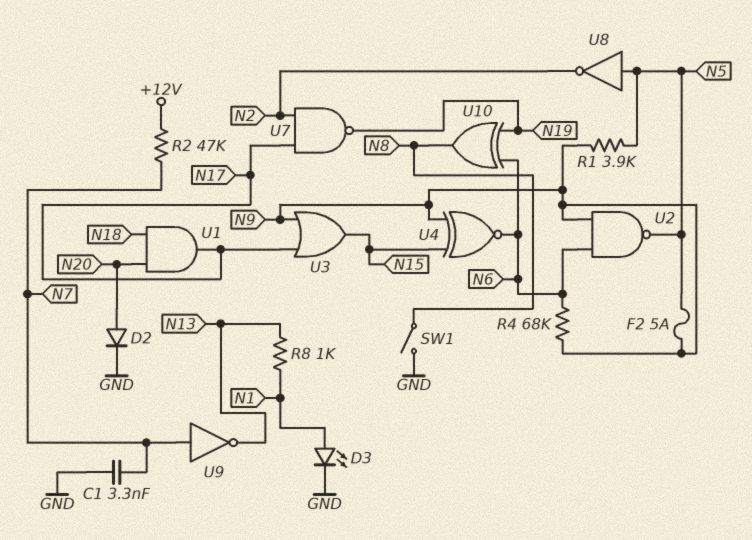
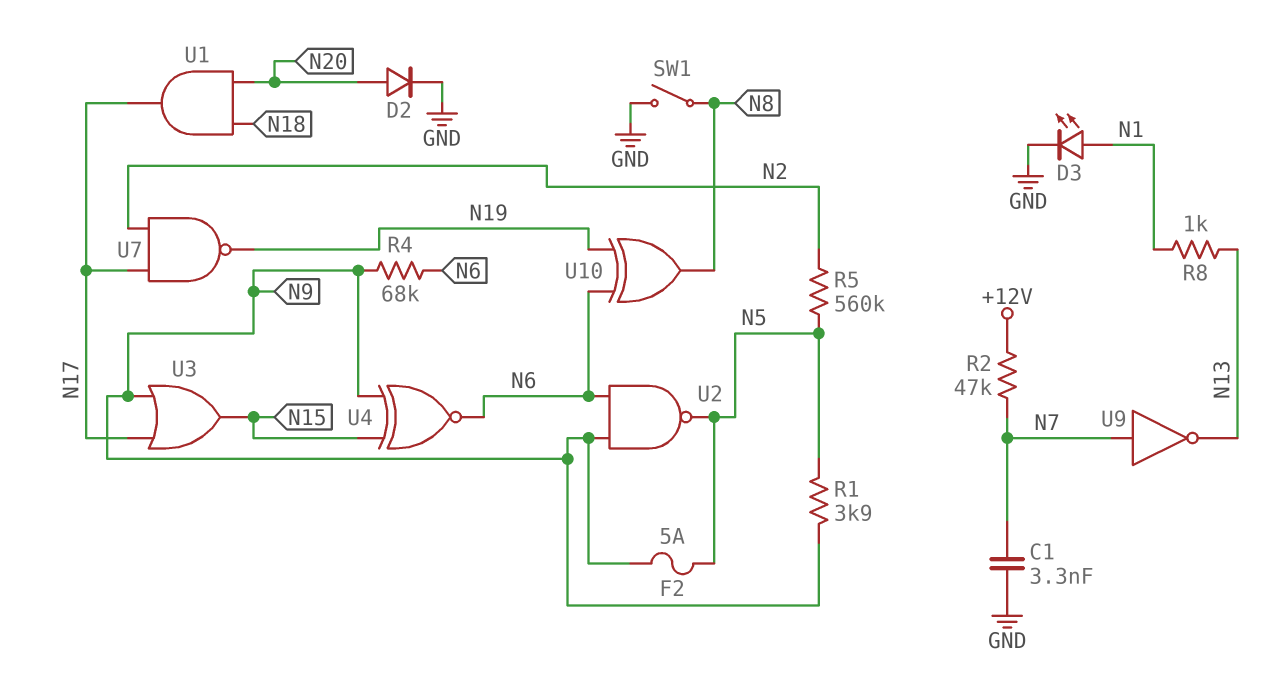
R5: none -> 560k (N2, N5)
U8: NOT (in N5, out N2) -> none

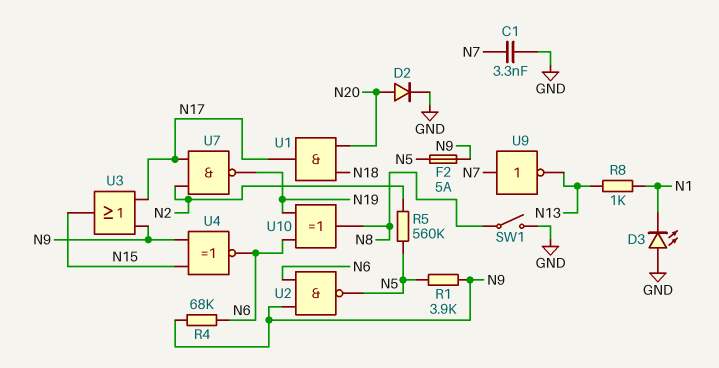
D3: LED (A N1, K GND) -> LED (A GND, K N1)
R2: 47k (+12V, N7) -> none

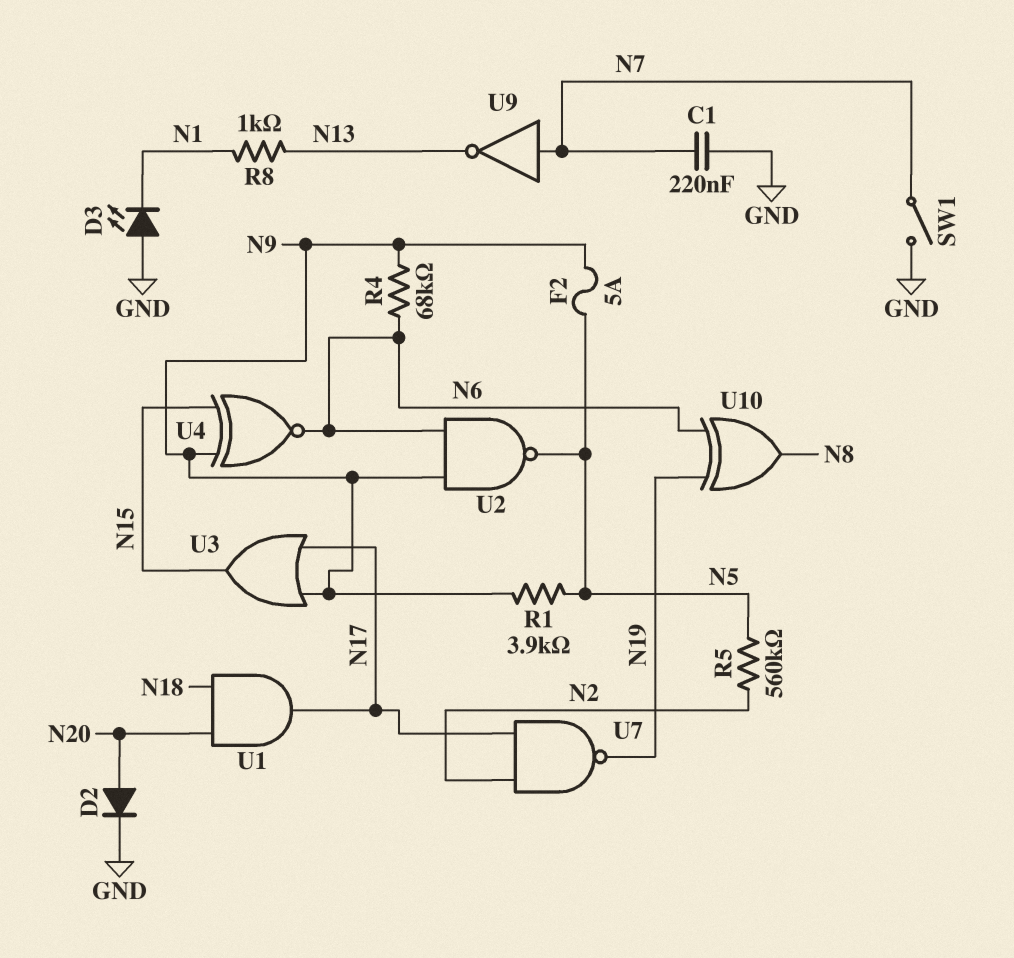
C1: 3.3nF (GND, N7) -> 220nF (GND, N7)
SW1: switch (GND, N8) -> switch (GND, N7)

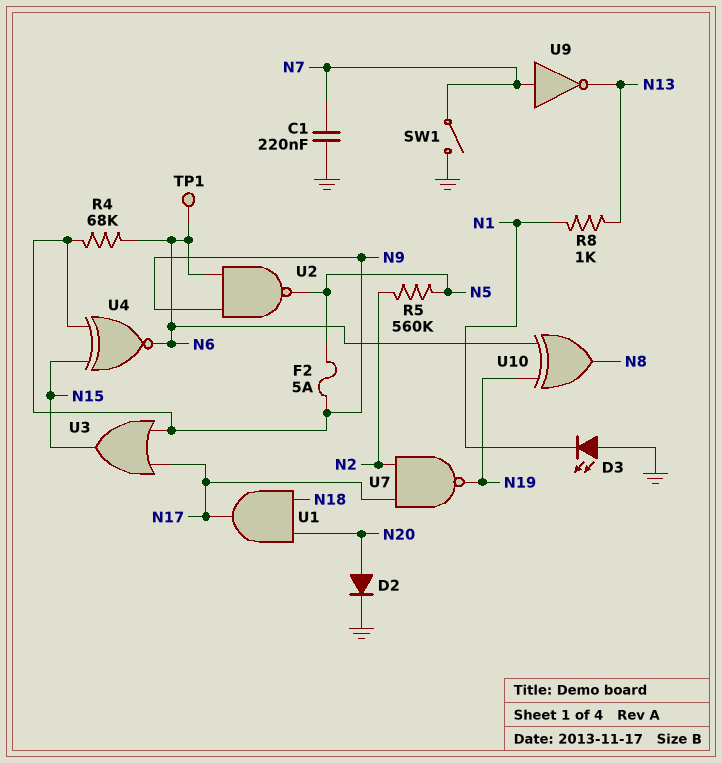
R1: 3.9k (N5, N9) -> none
TP1: none -> test point (N6)

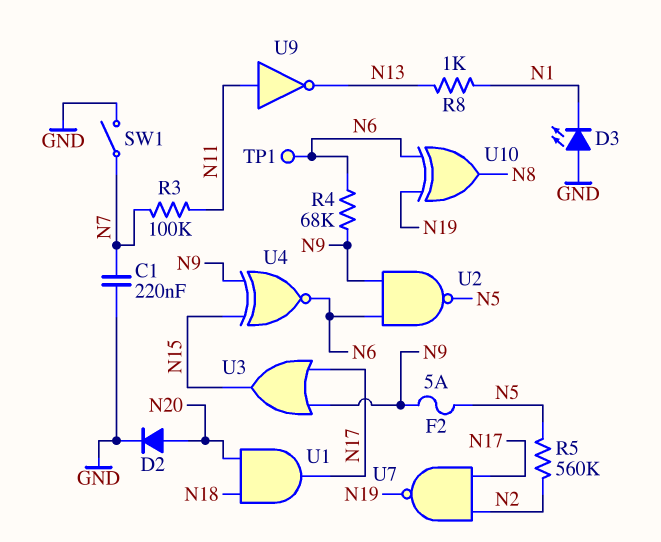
R3: none -> 100k (N7, N11)
U9: NOT (in N7, out N13) -> NOT (in N11, out N13)

